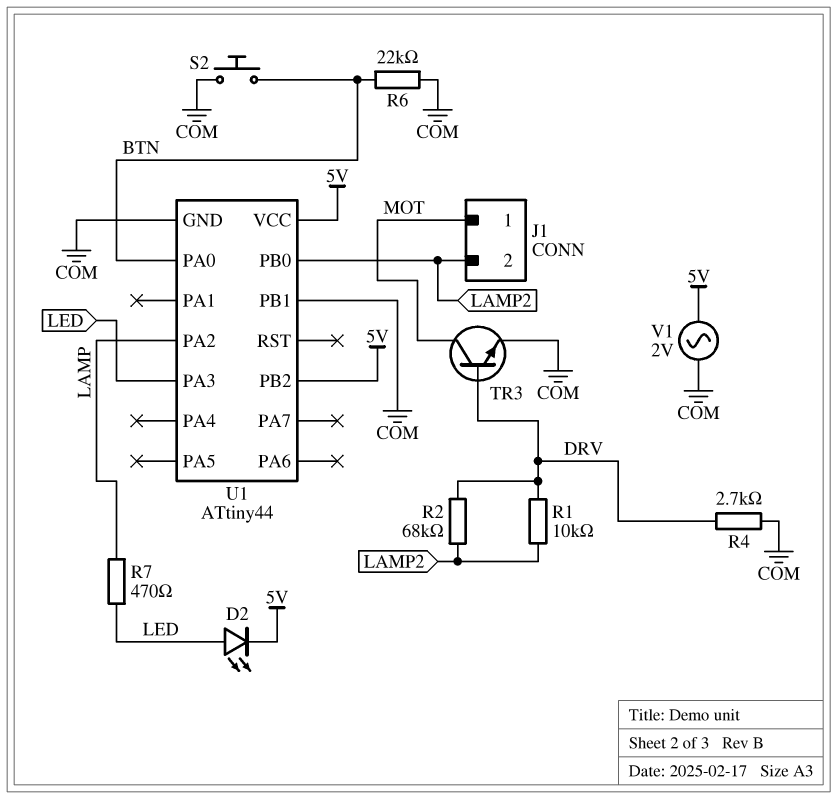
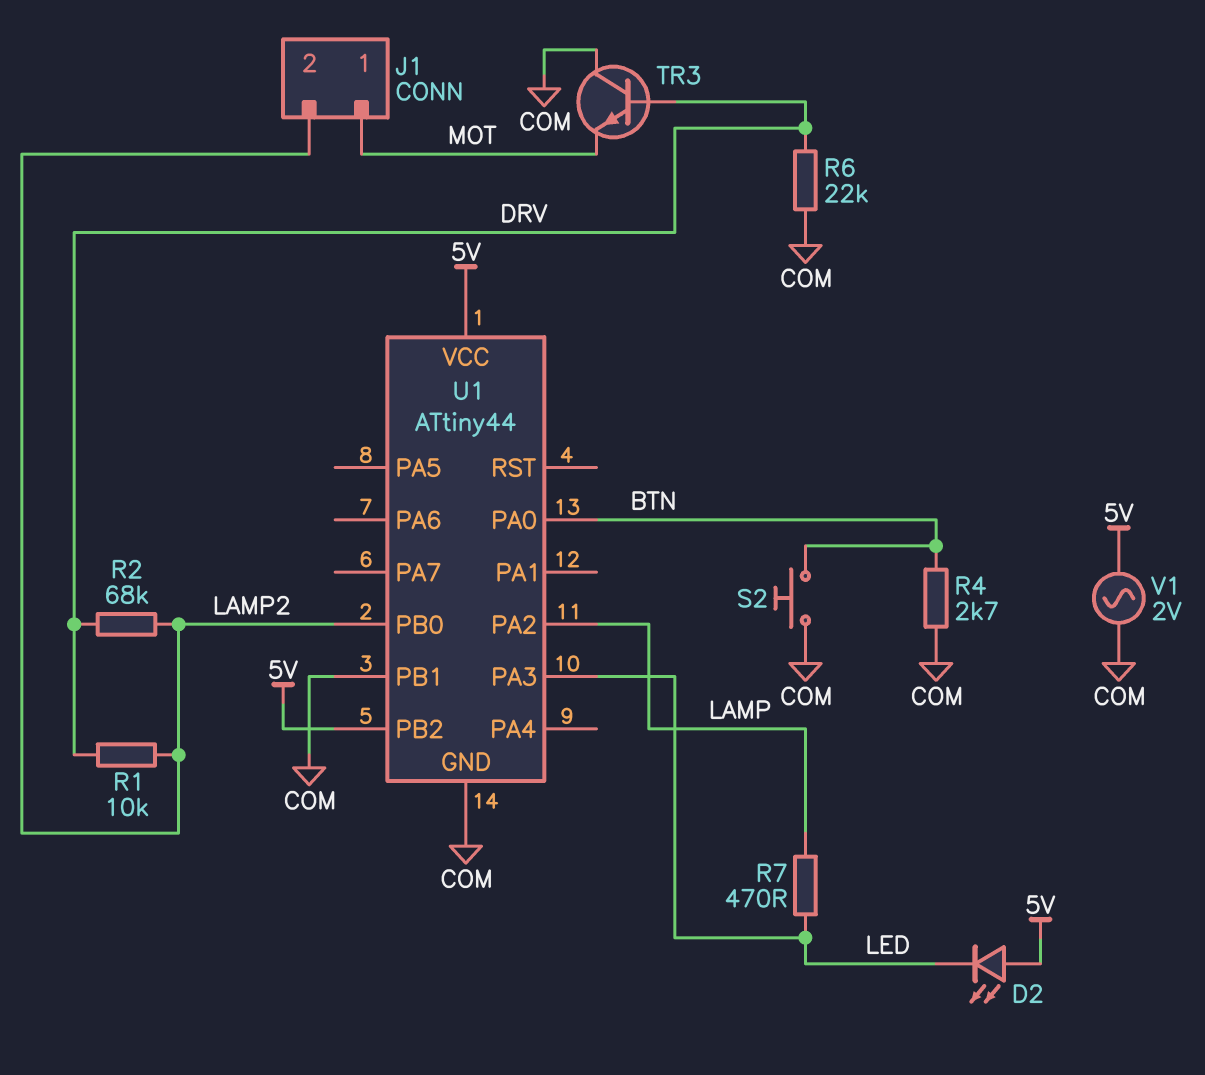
D2: LED (A LED, K 5V) -> LED (A 5V, K LED)
R4: 2.7k (COM, DRV) -> 2.7k (BTN, COM)
R6: 22k (BTN, COM) -> 22k (COM, DRV)
TR3: NPN (B DRV, C MOT, E COM) -> NPN (B DRV, C COM, E MOT)

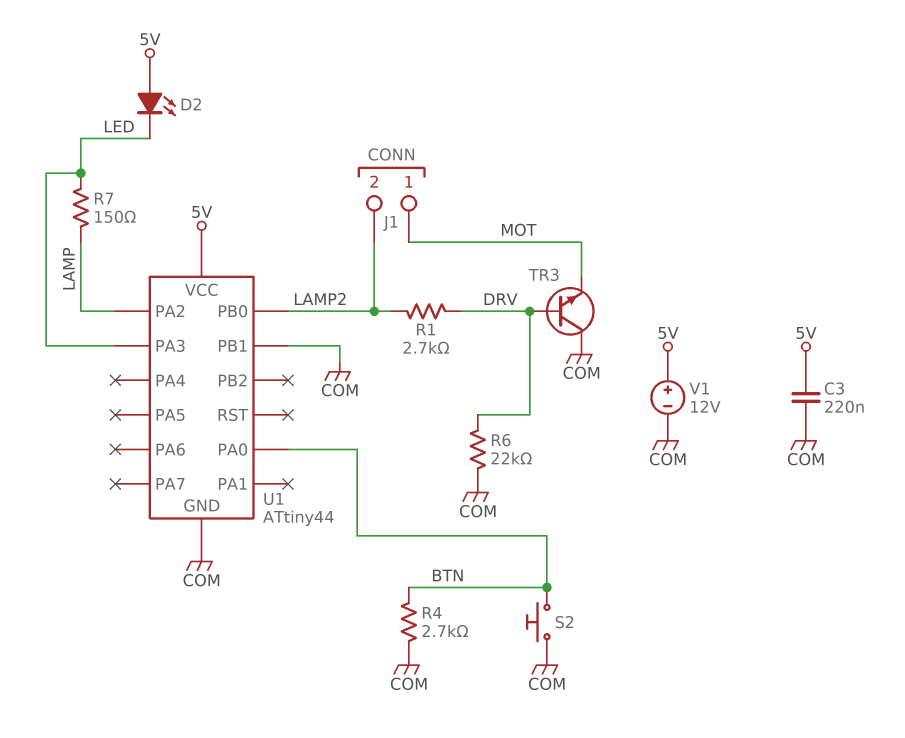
C3: none -> 220nF (5V, COM)
R1: 10k (DRV, LAMP2) -> 2.7k (DRV, LAMP2)
R2: 68k (DRV, LAMP2) -> none
R7: 470 (LAMP, LED) -> 150 (LAMP, LED)
U1 pin PB2: 5V -> none
V1: AC 2V (5V, COM) -> 12V (plus 5V, minus COM)

